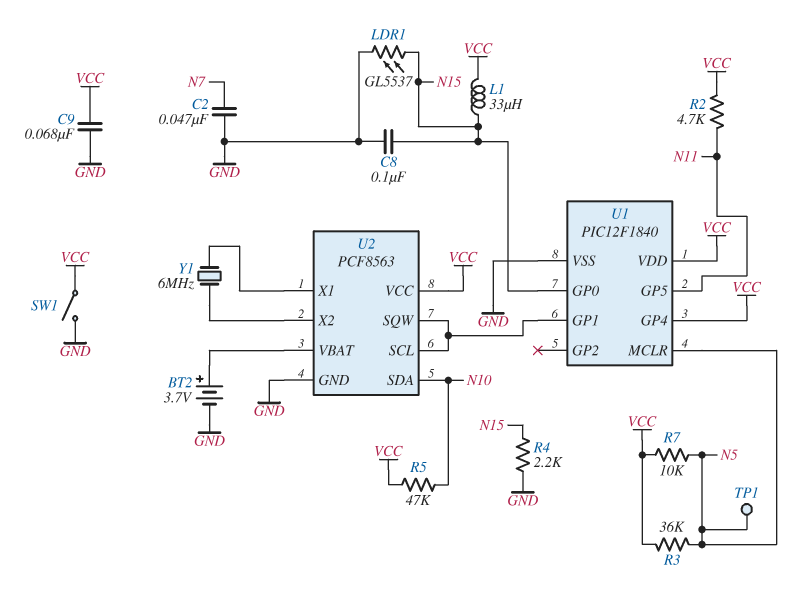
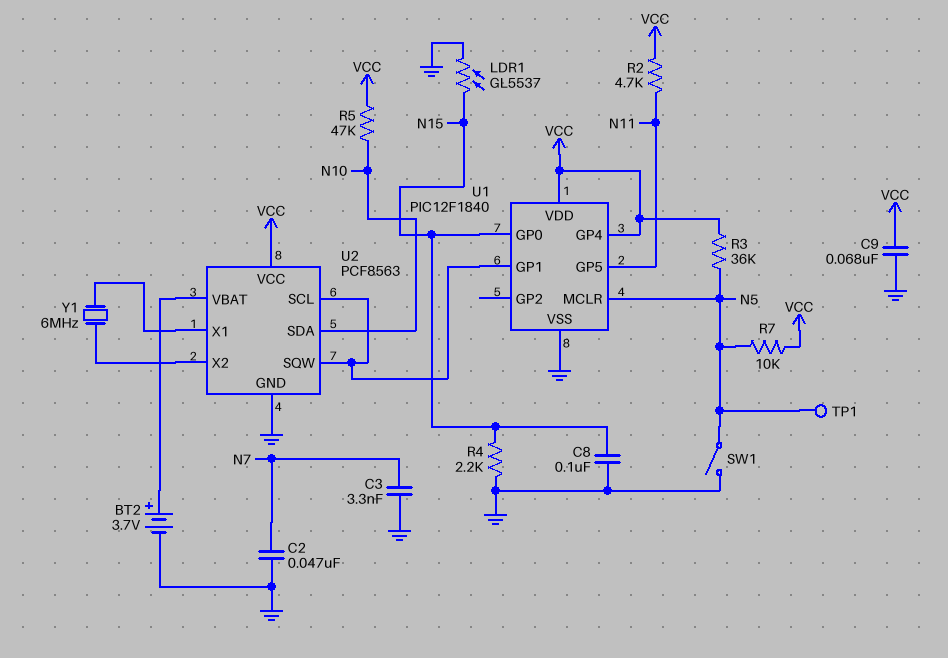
C3: none -> 3.3nF (GND, N7)
L1: 33uH (N15, VCC) -> none
SW1: switch (GND, VCC) -> switch (GND, N5)

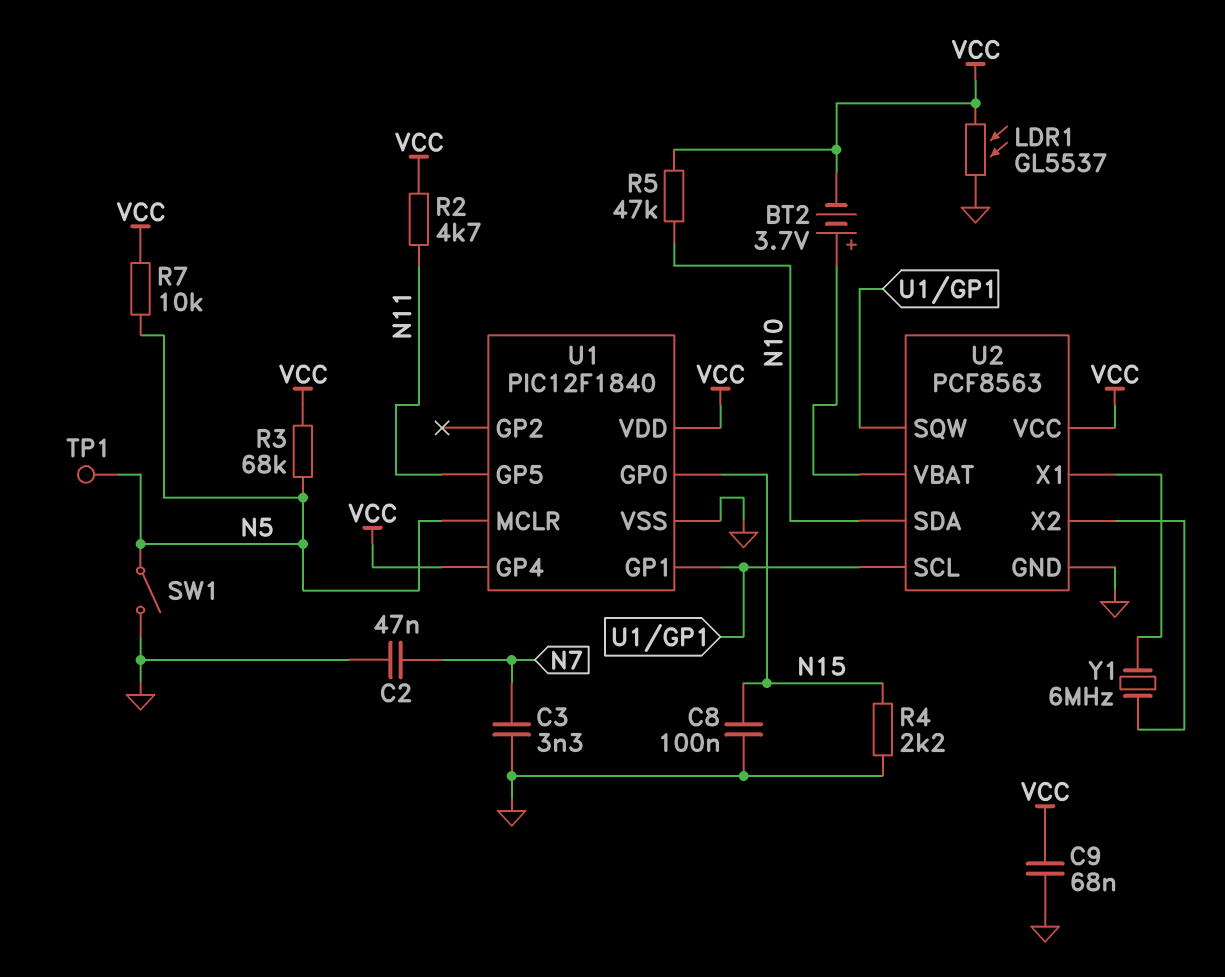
BT2: 3.7V (plus U2/VBAT, minus GND) -> 3.7V (plus U2/VBAT, minus VCC)
LDR1: GL5537 (GND, N15) -> GL5537 (GND, VCC)
R3: 36k (N5, VCC) -> 68k (N5, VCC)

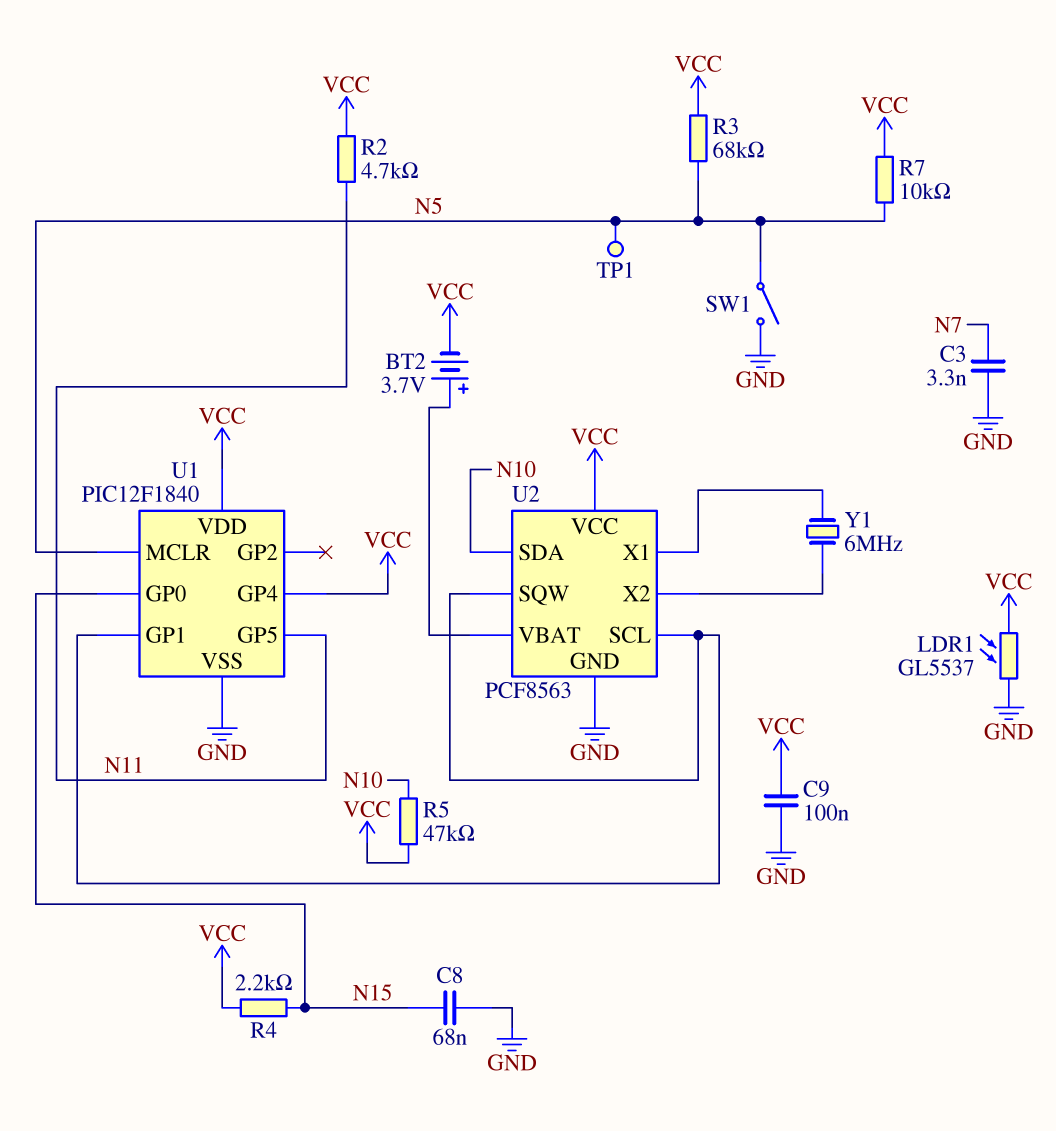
C2: 47nF (GND, N7) -> none
C8: 100nF (GND, N15) -> 68nF (GND, N15)
C9: 68nF (GND, VCC) -> 100nF (GND, VCC)
R4: 2.2k (GND, N15) -> 2.2k (N15, VCC)

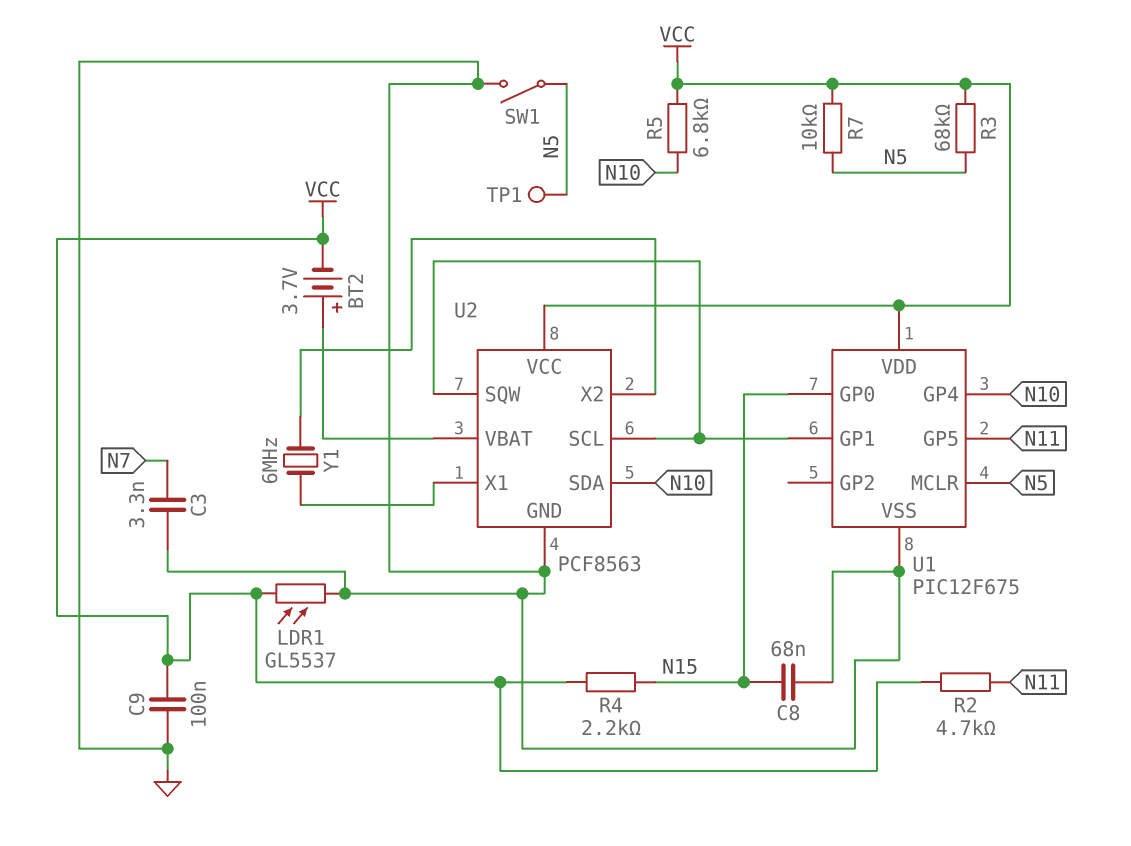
R5: 47k (N10, VCC) -> 6.8k (N10, VCC)
U1: PIC12F1840 -> PIC12F675
U1 pin GP4: VCC -> N10

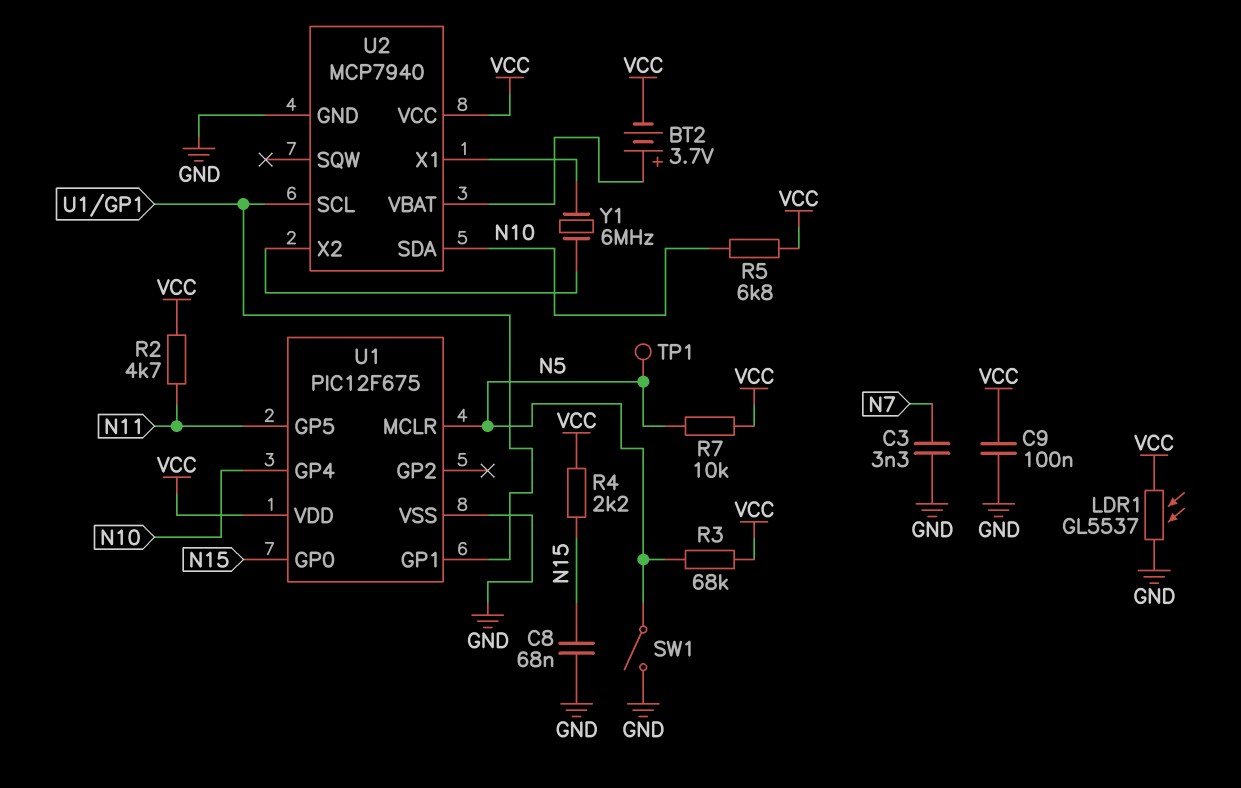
U2: PCF8563 -> MCP7940
U2 pin SQW: U1/GP1 -> none

